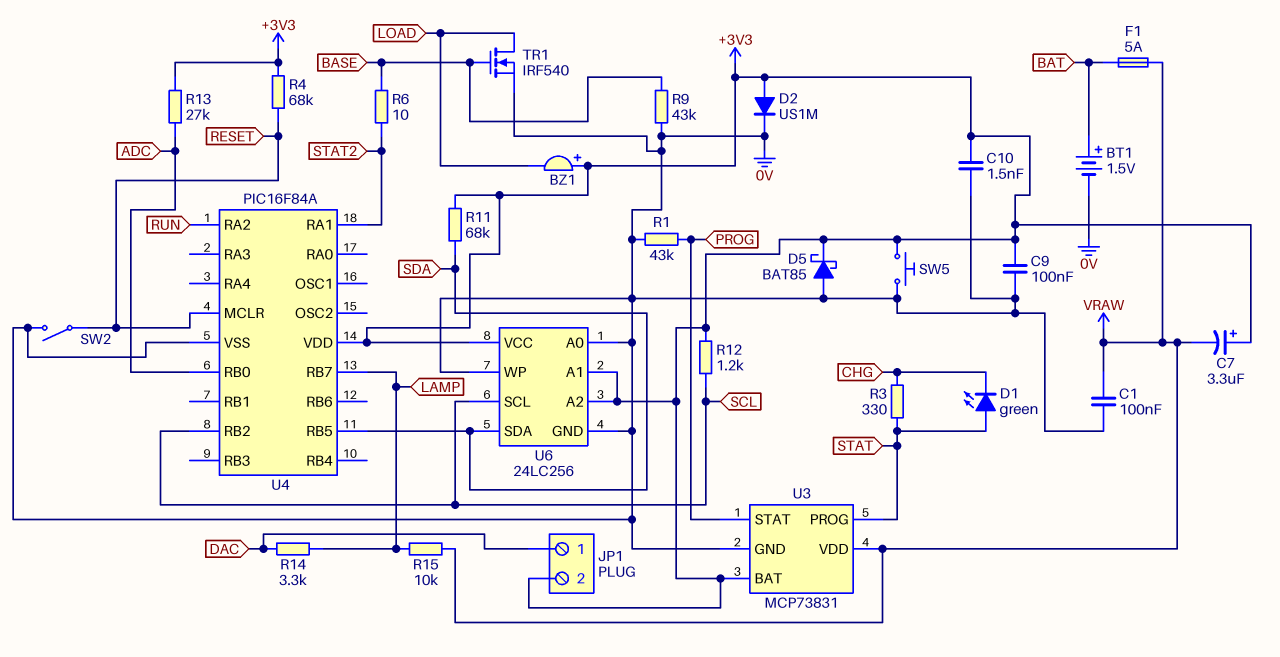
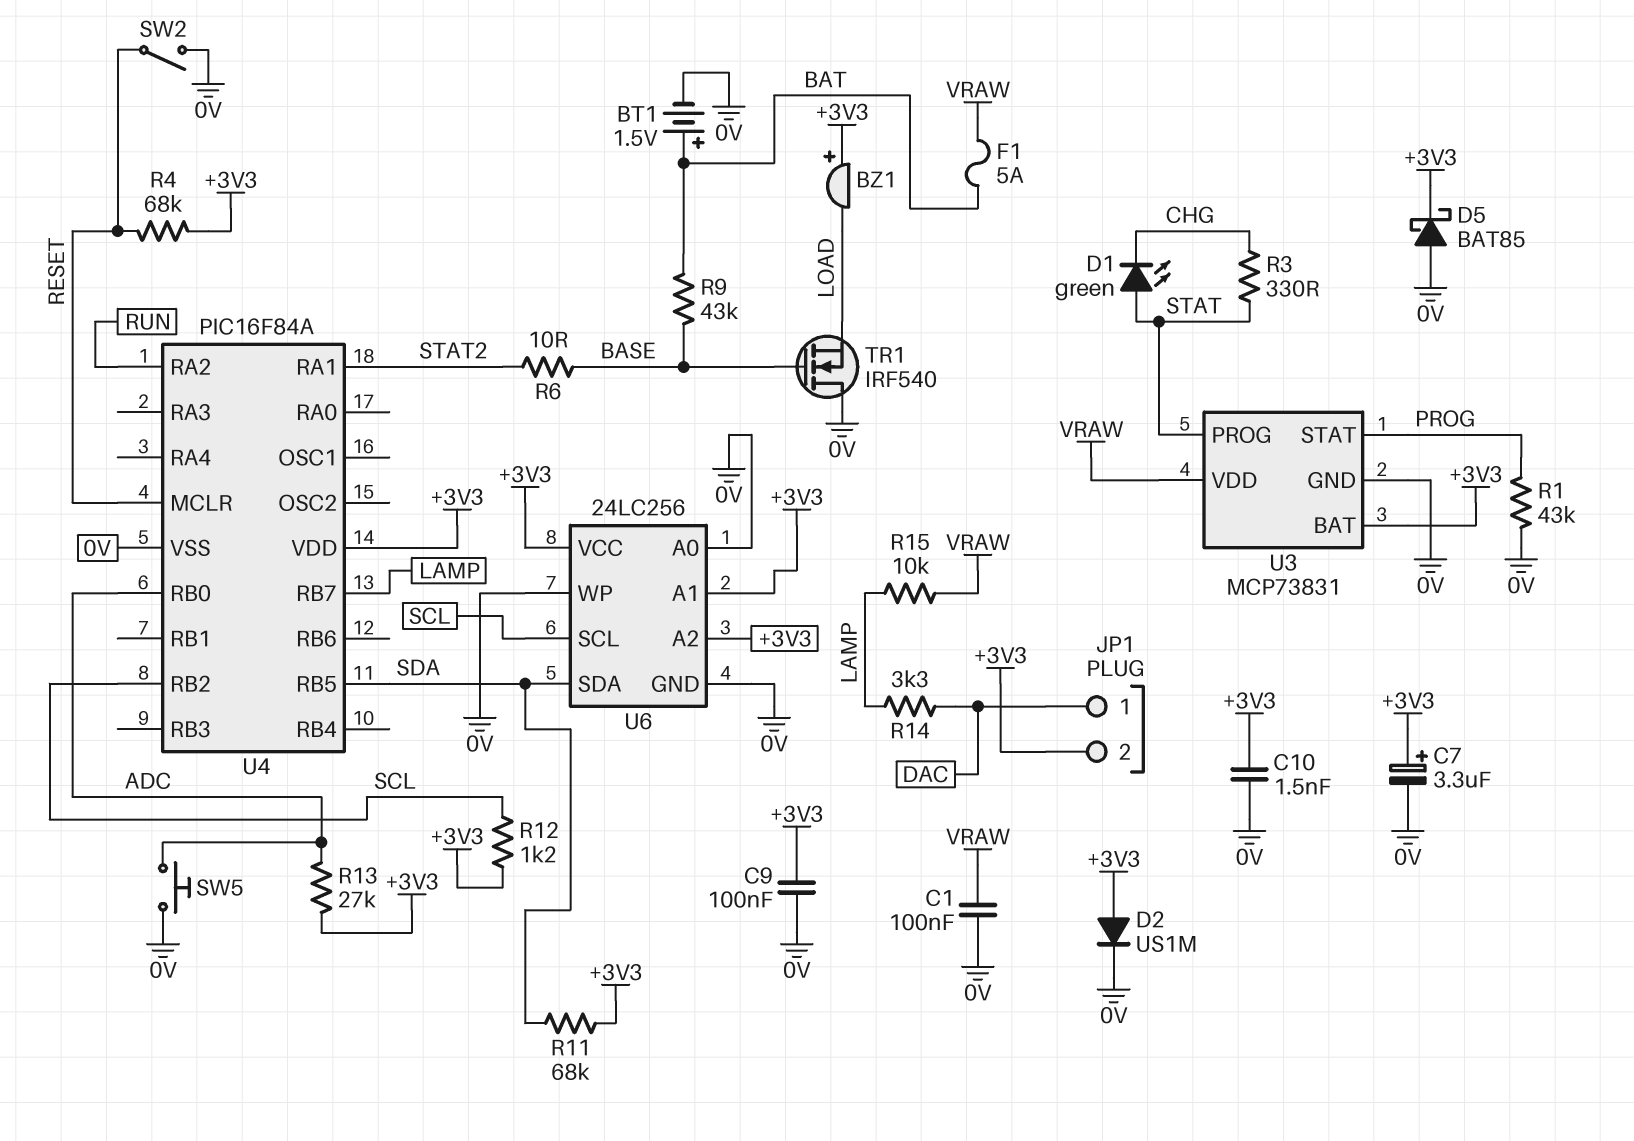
C7: 3.3uF (plus +3V3, minus VRAW) -> 3.3uF (plus +3V3, minus 0V)
R9: 43k (0V, BASE) -> 43k (BASE, BAT)
SW5: button (+3V3, 0V) -> button (0V, ADC)
TR1: NMOS IRF540 (G BASE, D LOAD, S 0V) -> NMOS IRF540 (G BASE, D 0V, S LOAD)

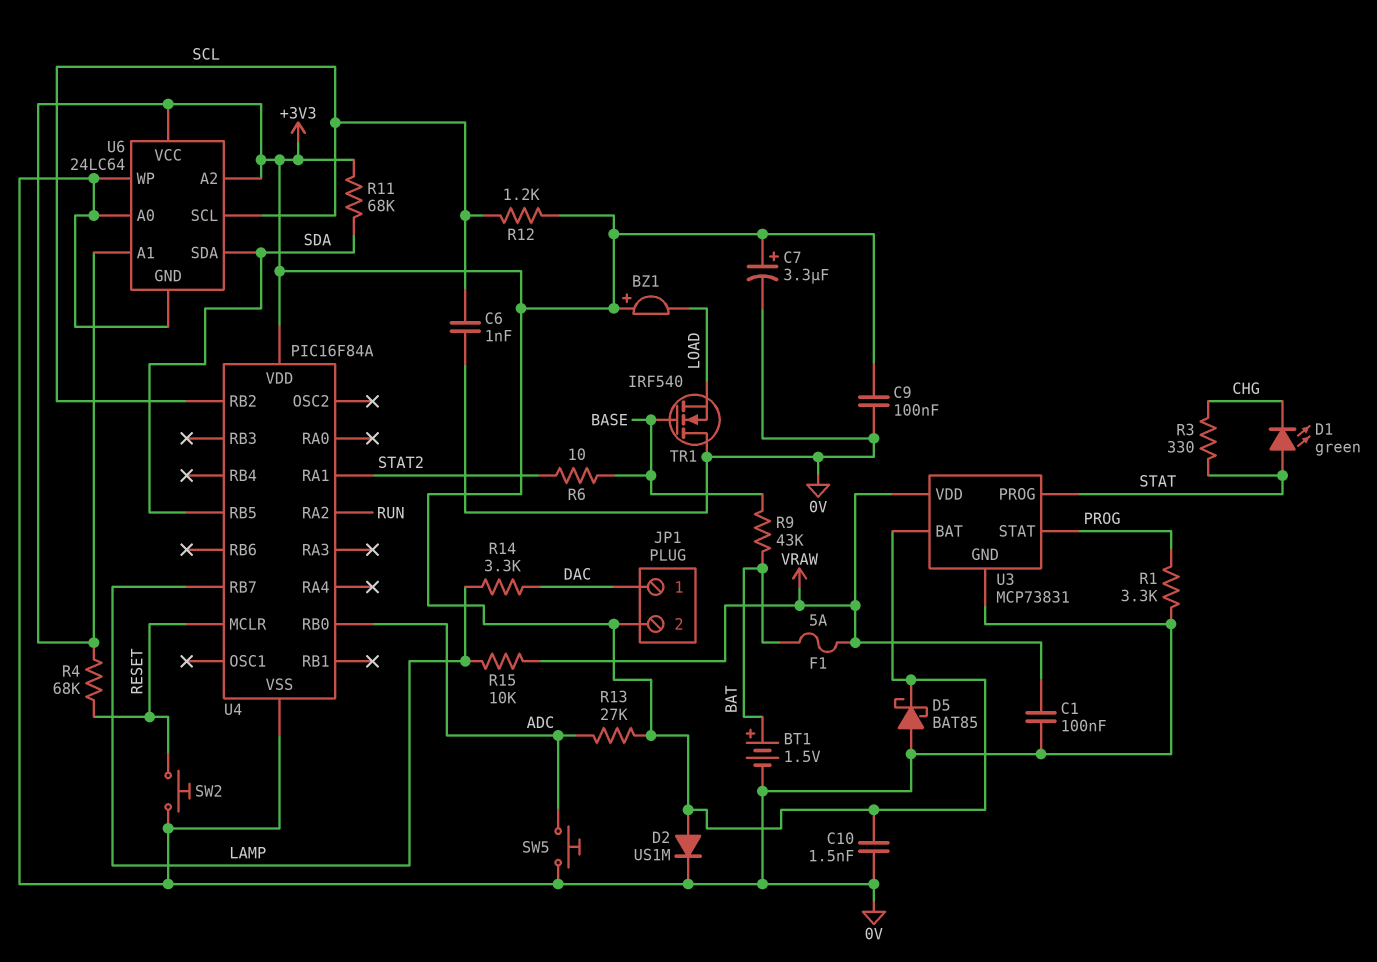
C6: none -> 1nF (0V, SCL)
R1: 43k (0V, PROG) -> 3.3k (0V, PROG)
SW2: switch (0V, RESET) -> button (0V, RESET)
U6: 24LC256 -> 24LC64

